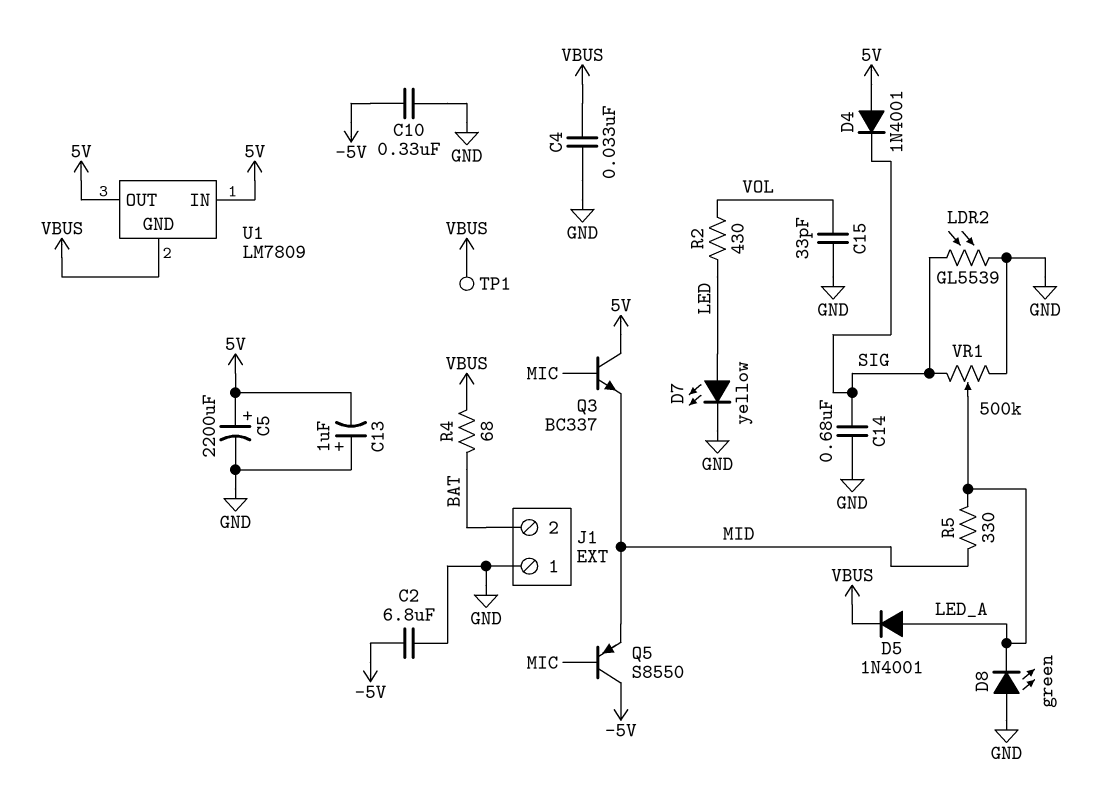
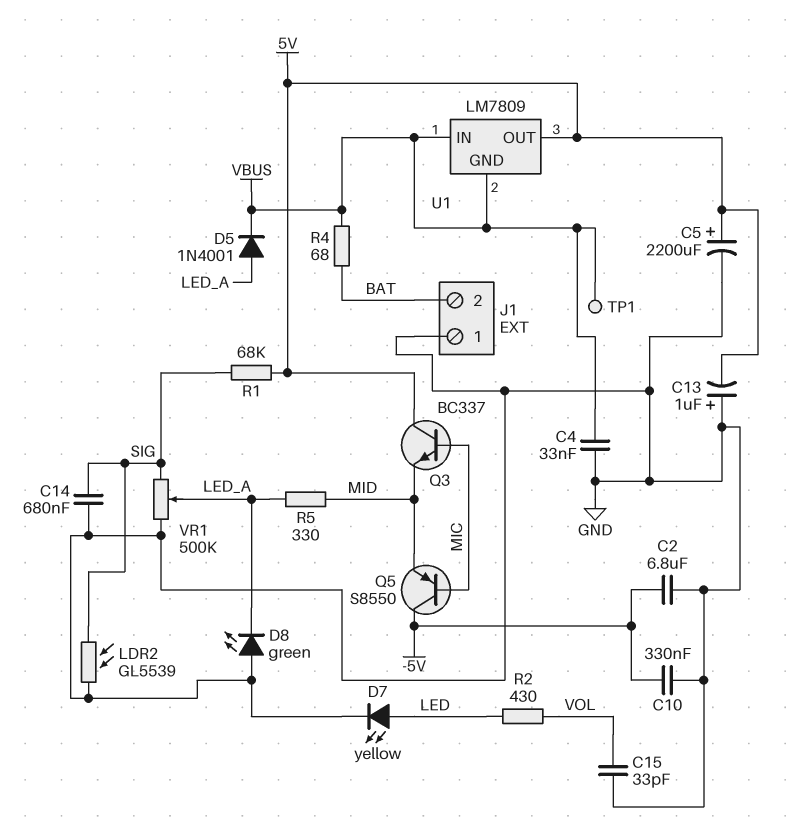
D4: diode 1N4001 (A 5V, K SIG) -> none
R1: none -> 68k (5V, SIG)
U1 pin IN: 5V -> VBUS

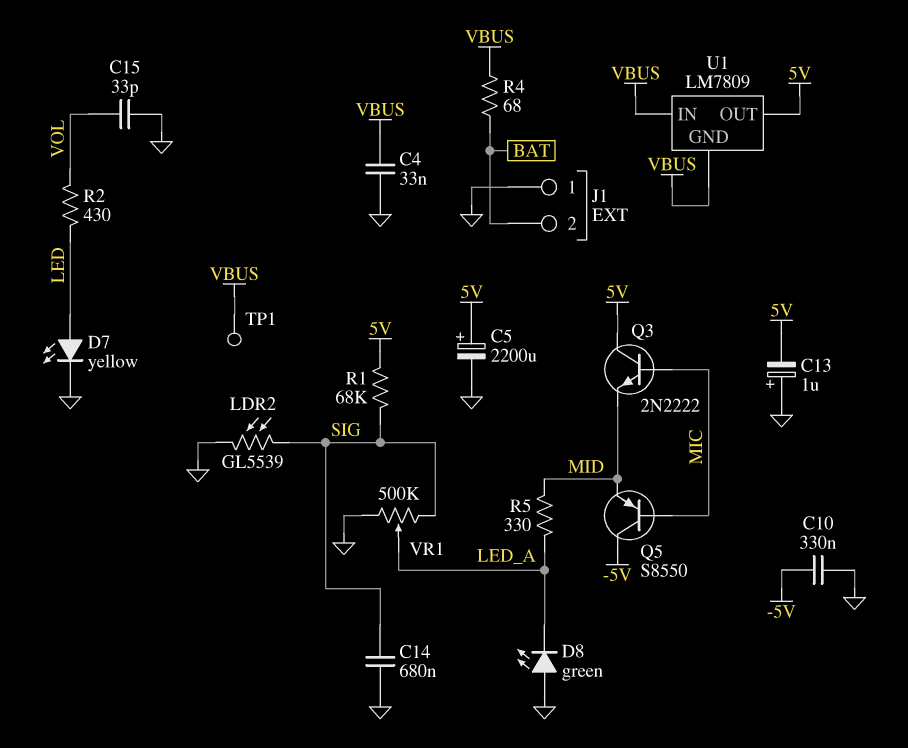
C2: 6.8uF (-5V, GND) -> none
D5: diode 1N4001 (A LED_A, K VBUS) -> none
Q3: NPN BC337 (B MIC, C 5V, E MID) -> NPN 2N2222 (B MIC, C 5V, E MID)

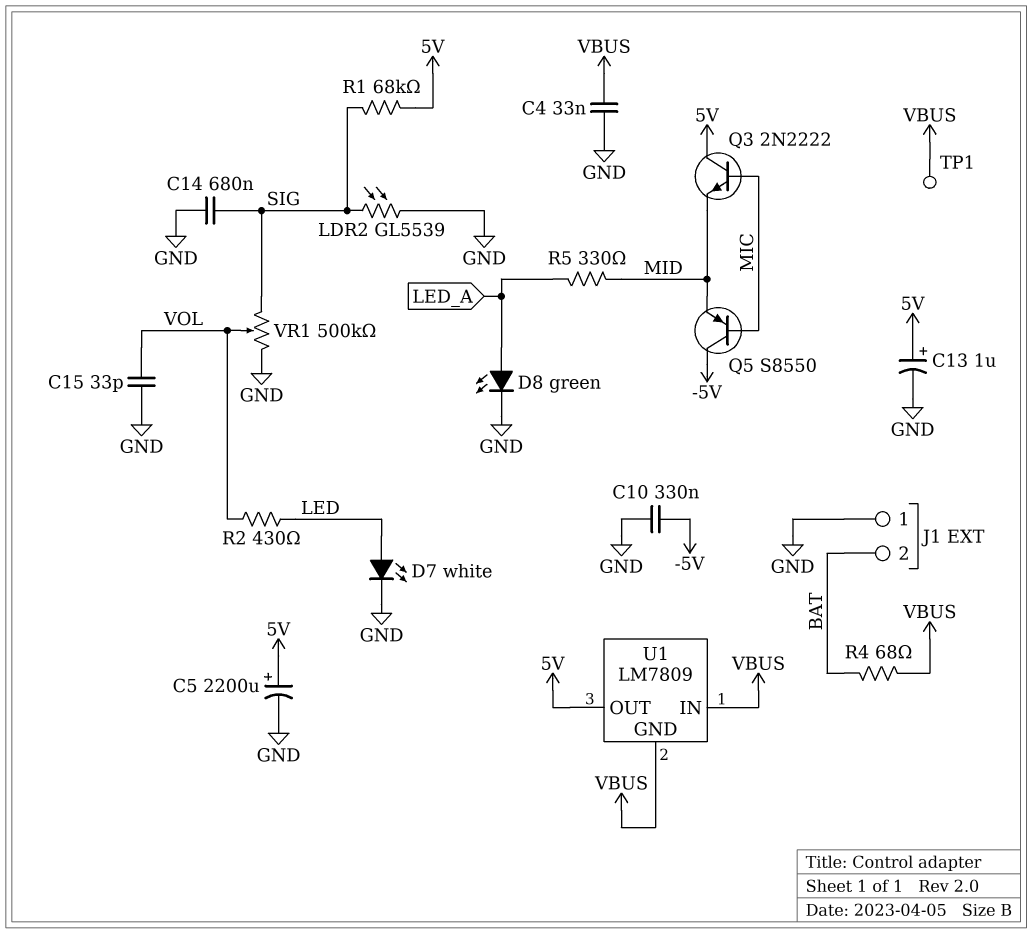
C13: 1uF (plus GND, minus 5V) -> 1uF (plus 5V, minus GND)
D7: LED yellow (A LED, K GND) -> LED white (A LED, K GND)
D8: LED green (A GND, K LED_A) -> LED green (A LED_A, K GND)
VR1: 500k (GND, SIG, wiper LED_A) -> 500k (GND, SIG, wiper VOL)

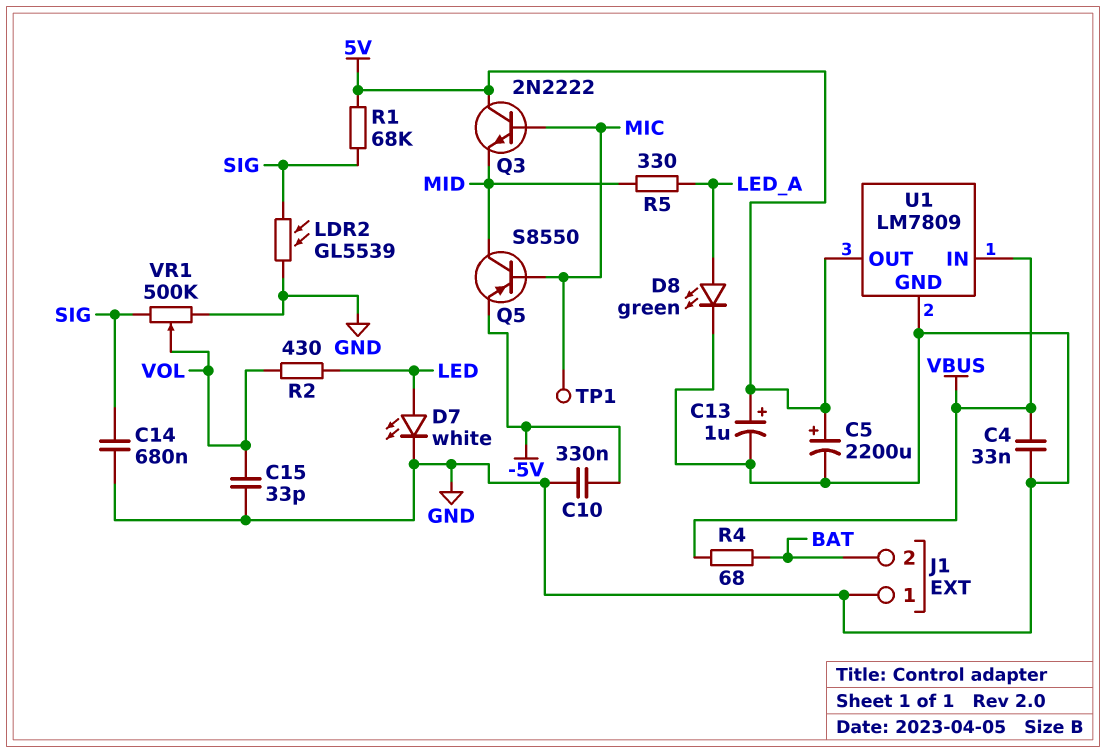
Q5: PNP S8550 (B MIC, C -5V, E MID) -> PNP S8550 (B MIC, C MID, E -5V)
TP1: test point (VBUS) -> test point (MIC)
U1 pin GND: VBUS -> GND

